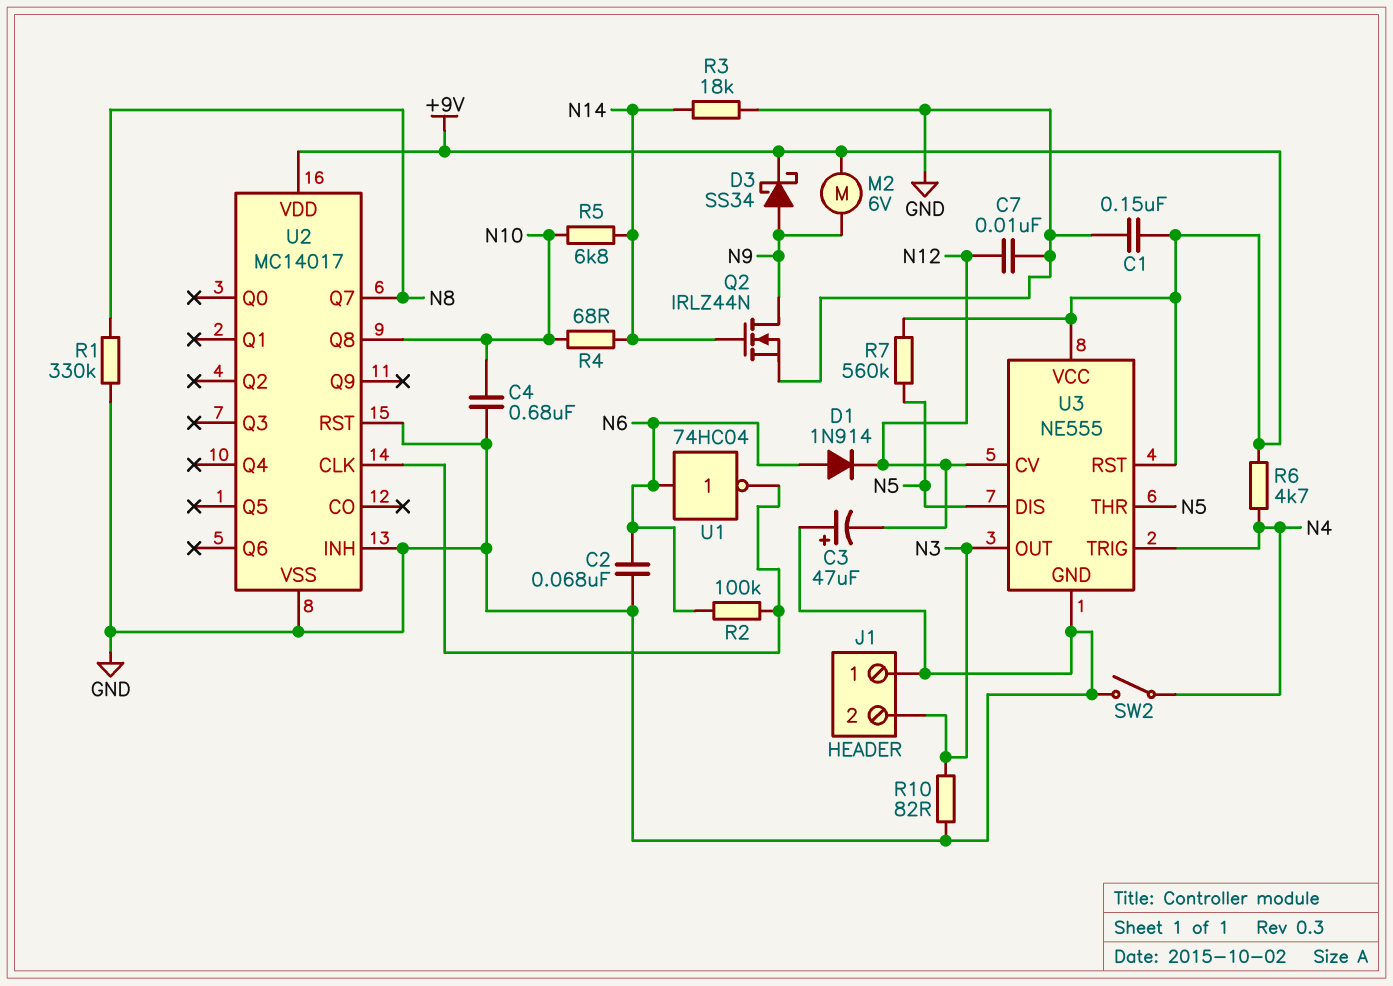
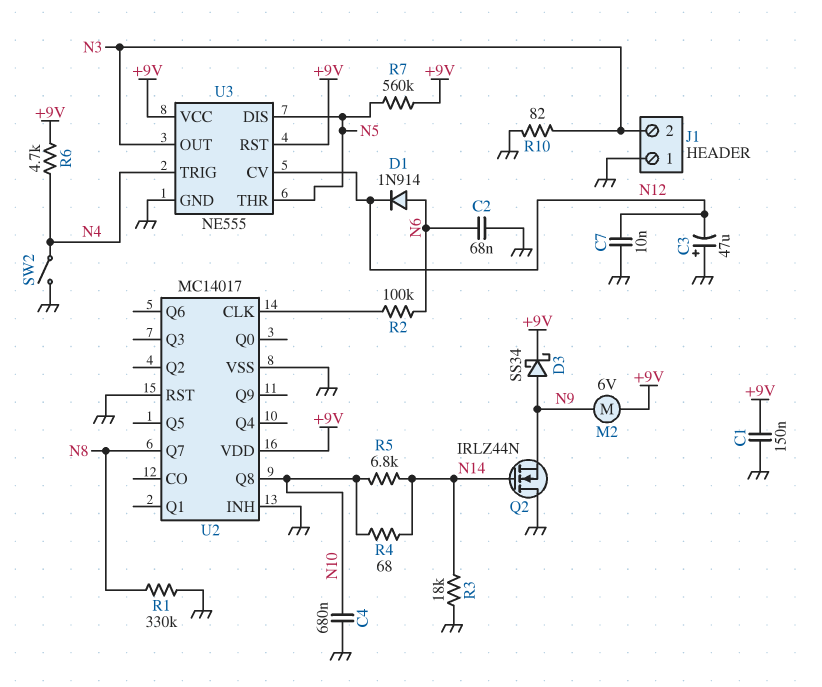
Q2: NMOS IRLZ44N (G N14, D N9, S GND) -> NMOS IRLZ44N (G N14, D GND, S N9)
U1: NOT 74HC04 (in N6, out U2/CLK) -> none

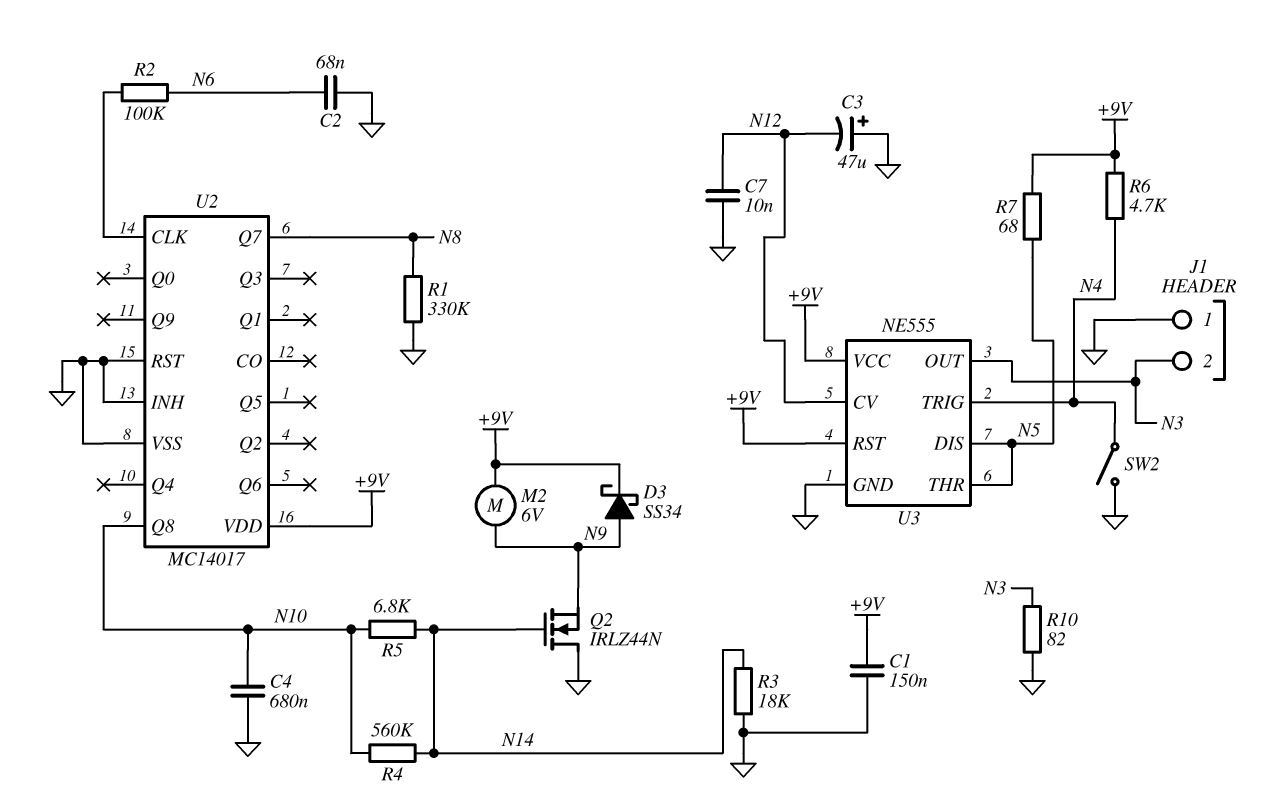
D1: diode 1N914 (A N6, K N12) -> none
R4: 68 (N10, N14) -> 560k (N10, N14)
R7: 560k (+9V, N5) -> 68 (+9V, N5)

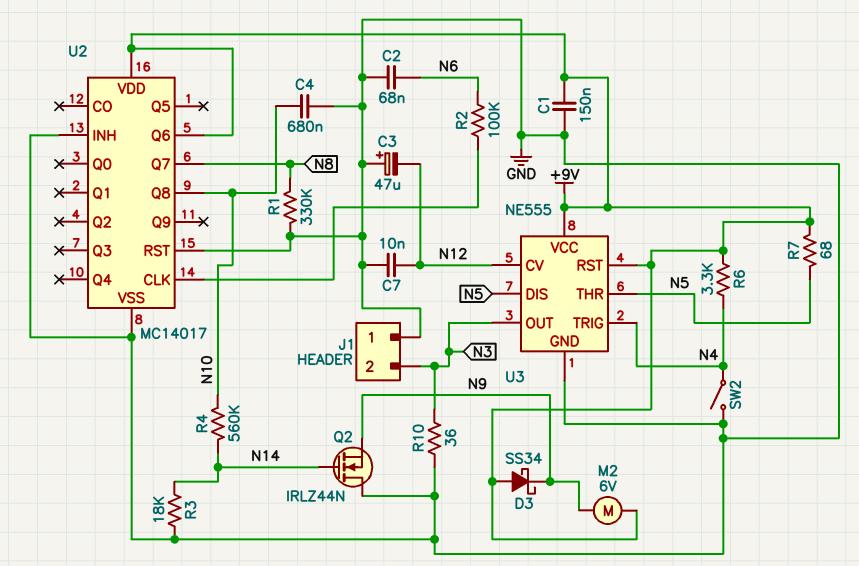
D3: schottky SS34 (A N9, K +9V) -> schottky SS34 (A +9V, K N9)
R5: 6.8k (N10, N14) -> none
R6: 4.7k (+9V, N4) -> 3.3k (+9V, N4)
R10: 82 (GND, N3) -> 36 (GND, N3)
U2 pin Q6: none -> +9V

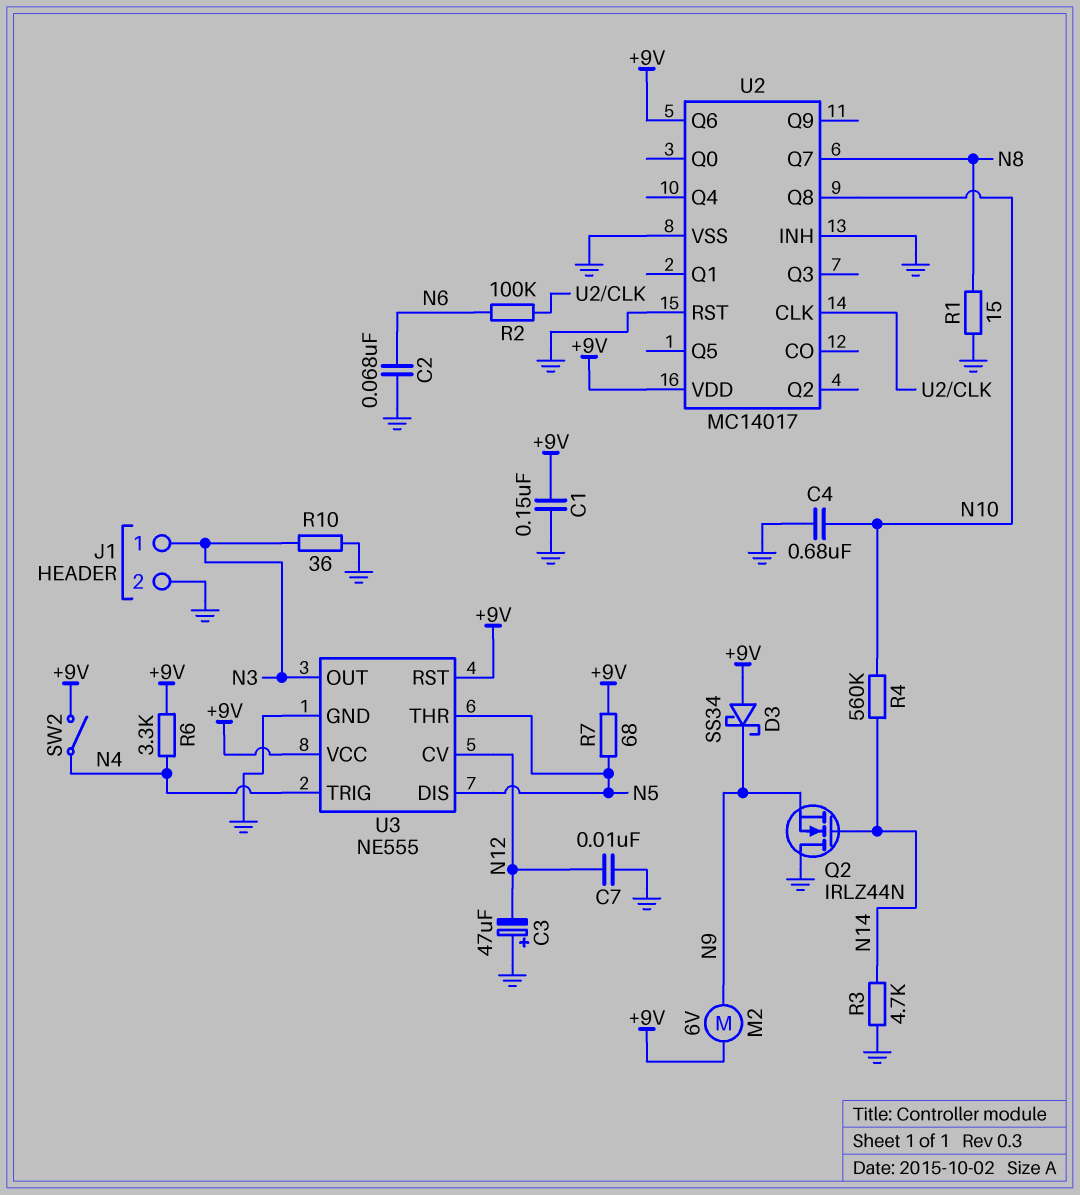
J1 pin 1: GND -> N3
J1 pin 2: N3 -> GND
R1: 330k (GND, N8) -> 15 (GND, N8)
R3: 18k (GND, N14) -> 4.7k (GND, N14)
SW2: switch (GND, N4) -> switch (+9V, N4)

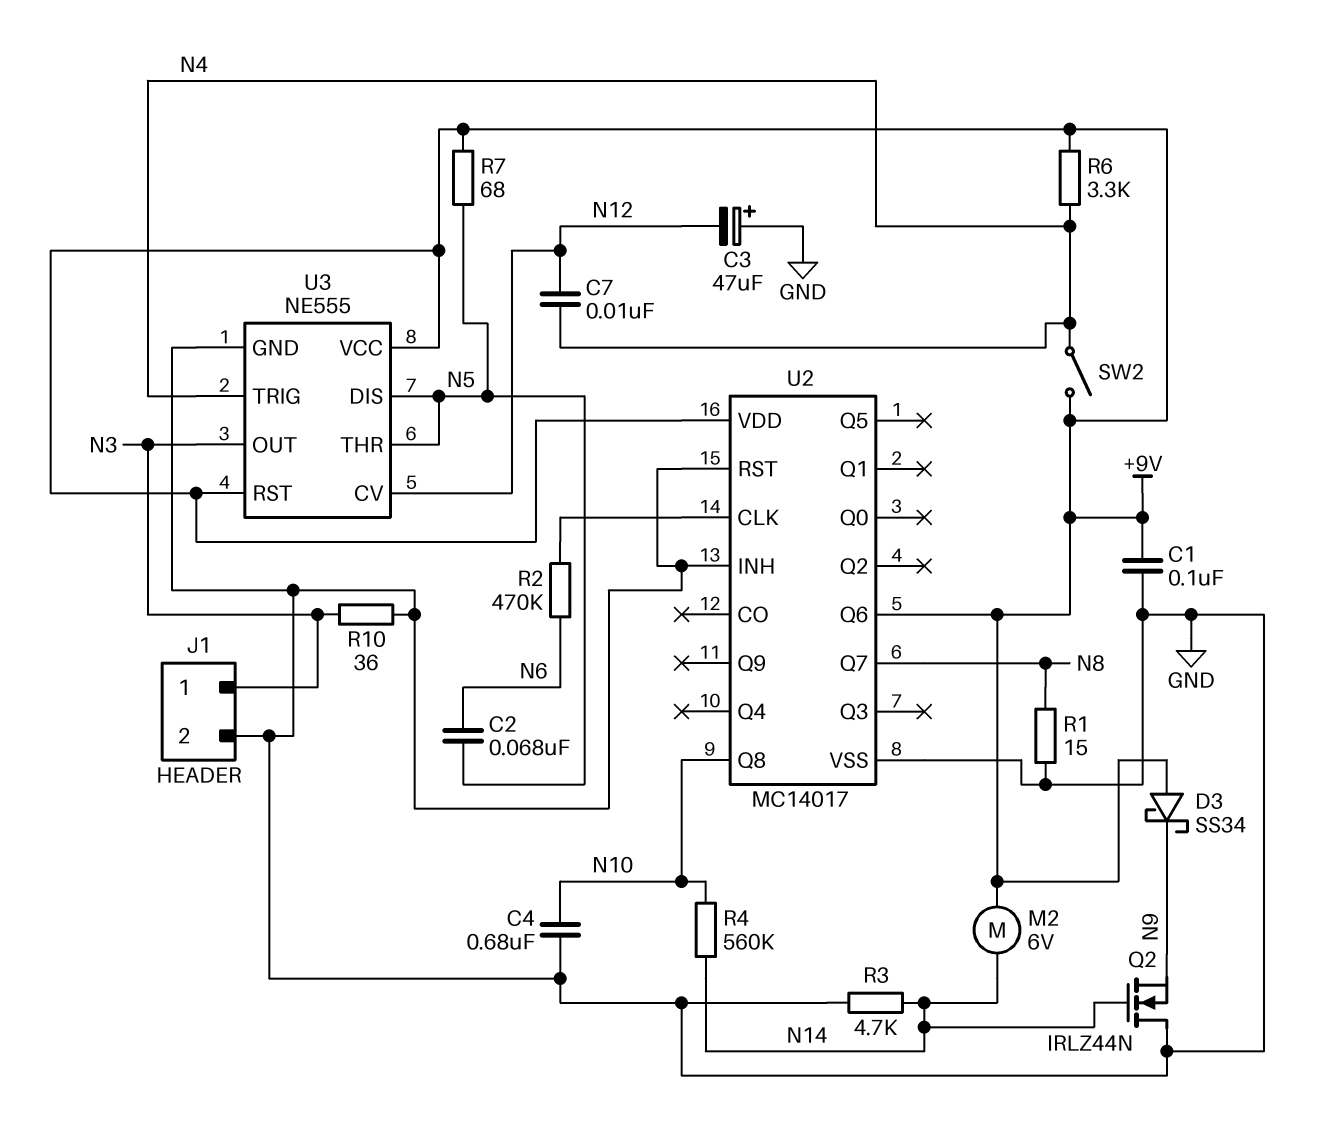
C1: 150nF (+9V, GND) -> 100nF (+9V, GND)
C2: 68nF (GND, N6) -> 68nF (N5, N6)
C7: 10nF (GND, N12) -> 10nF (N4, N12)
M2: motor 6V (+9V, N9) -> motor 6V (+9V, N14)
R2: 100k (N6, U2/CLK) -> 470k (N6, U2/CLK)

